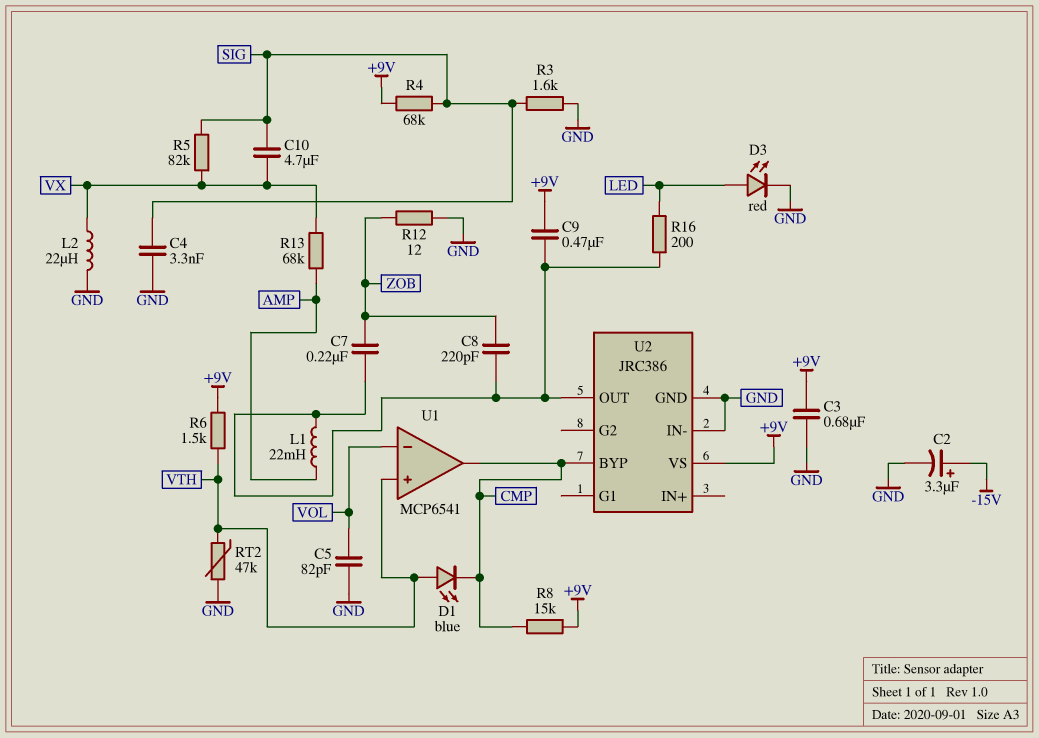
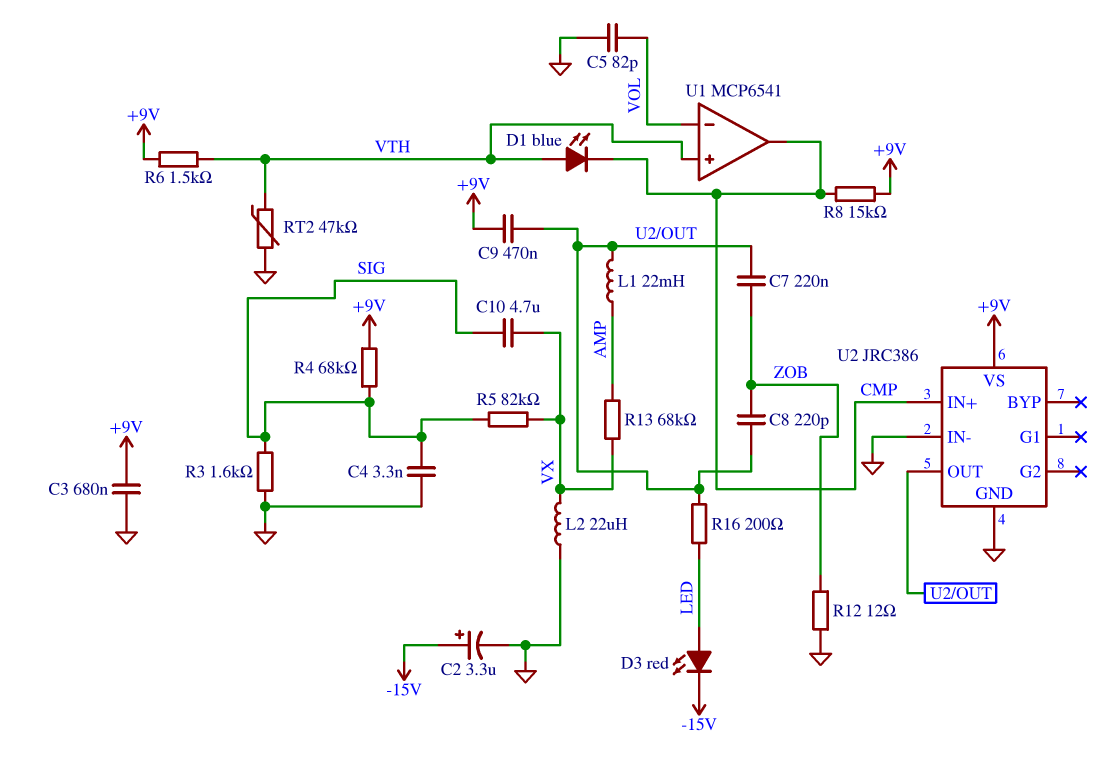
D3: LED red (A LED, K GND) -> LED red (A LED, K -15V)
U2 pin BYP: CMP -> none
U2 pin IN+: none -> CMP

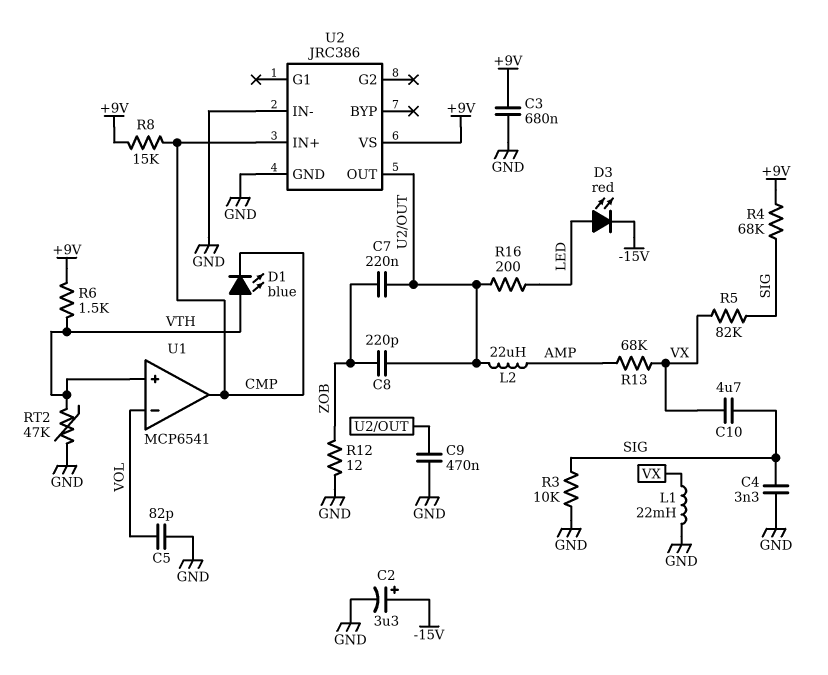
C9: 470nF (+9V, U2/OUT) -> 470nF (GND, U2/OUT)
L1: 22mH (AMP, U2/OUT) -> 22mH (GND, VX)
L2: 22uH (GND, VX) -> 22uH (AMP, U2/OUT)
R3: 1.6k (GND, SIG) -> 10k (GND, SIG)

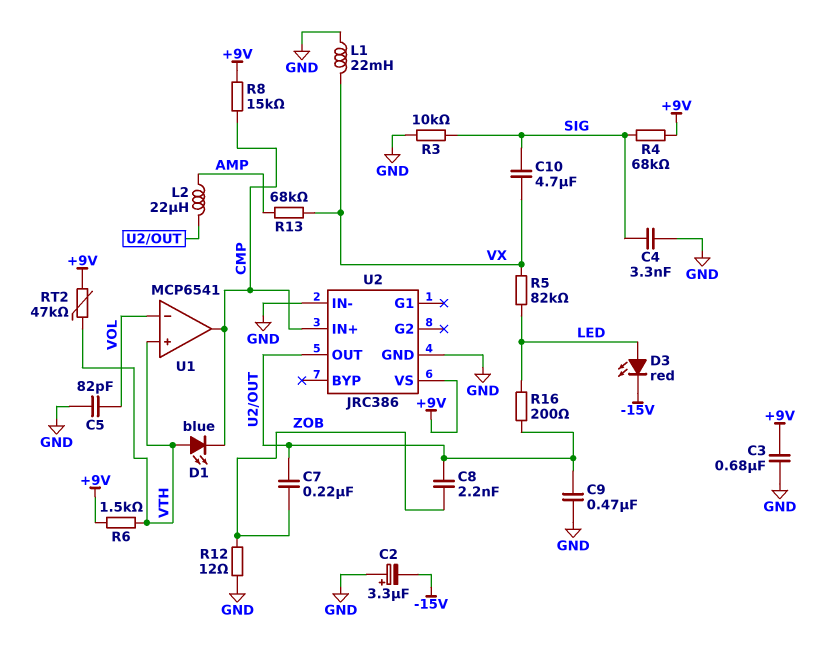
C2: 3.3uF (plus -15V, minus GND) -> 3.3uF (plus GND, minus -15V)
C8: 220pF (U2/OUT, ZOB) -> 2.2nF (U2/OUT, ZOB)
R5: 82k (SIG, VX) -> 82k (LED, VX)
RT2: 47k (GND, VTH) -> 47k (+9V, VTH)

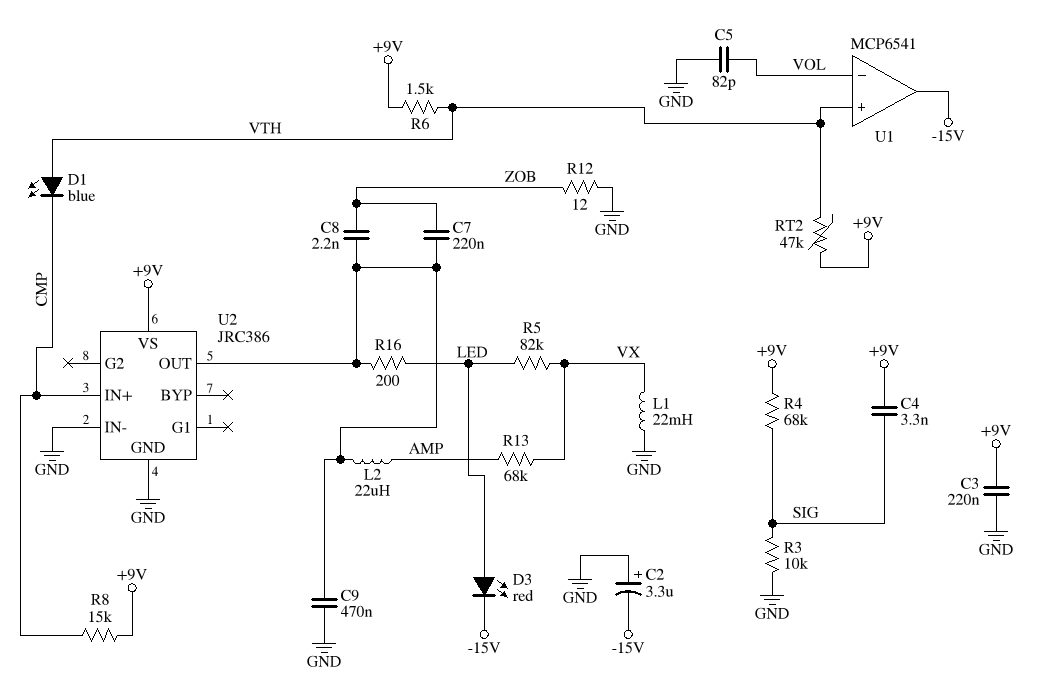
C3: 680nF (+9V, GND) -> 220nF (+9V, GND)
C4: 3.3nF (GND, SIG) -> 3.3nF (+9V, SIG)
C10: 4.7uF (SIG, VX) -> none
U1 pin out: CMP -> -15V

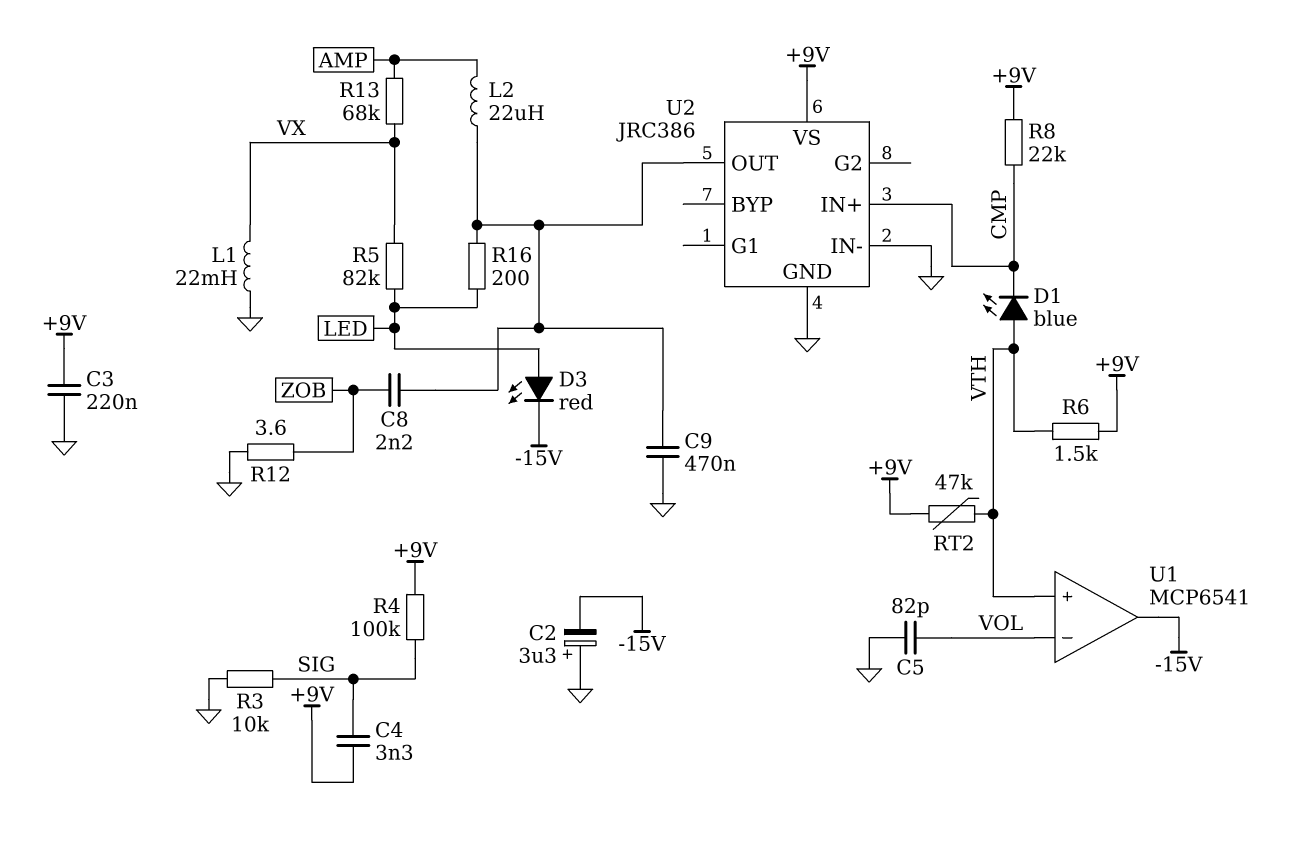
C7: 220nF (U2/OUT, ZOB) -> none
R4: 68k (+9V, SIG) -> 100k (+9V, SIG)
R8: 15k (+9V, CMP) -> 22k (+9V, CMP)
R12: 12 (GND, ZOB) -> 3.6 (GND, ZOB)

